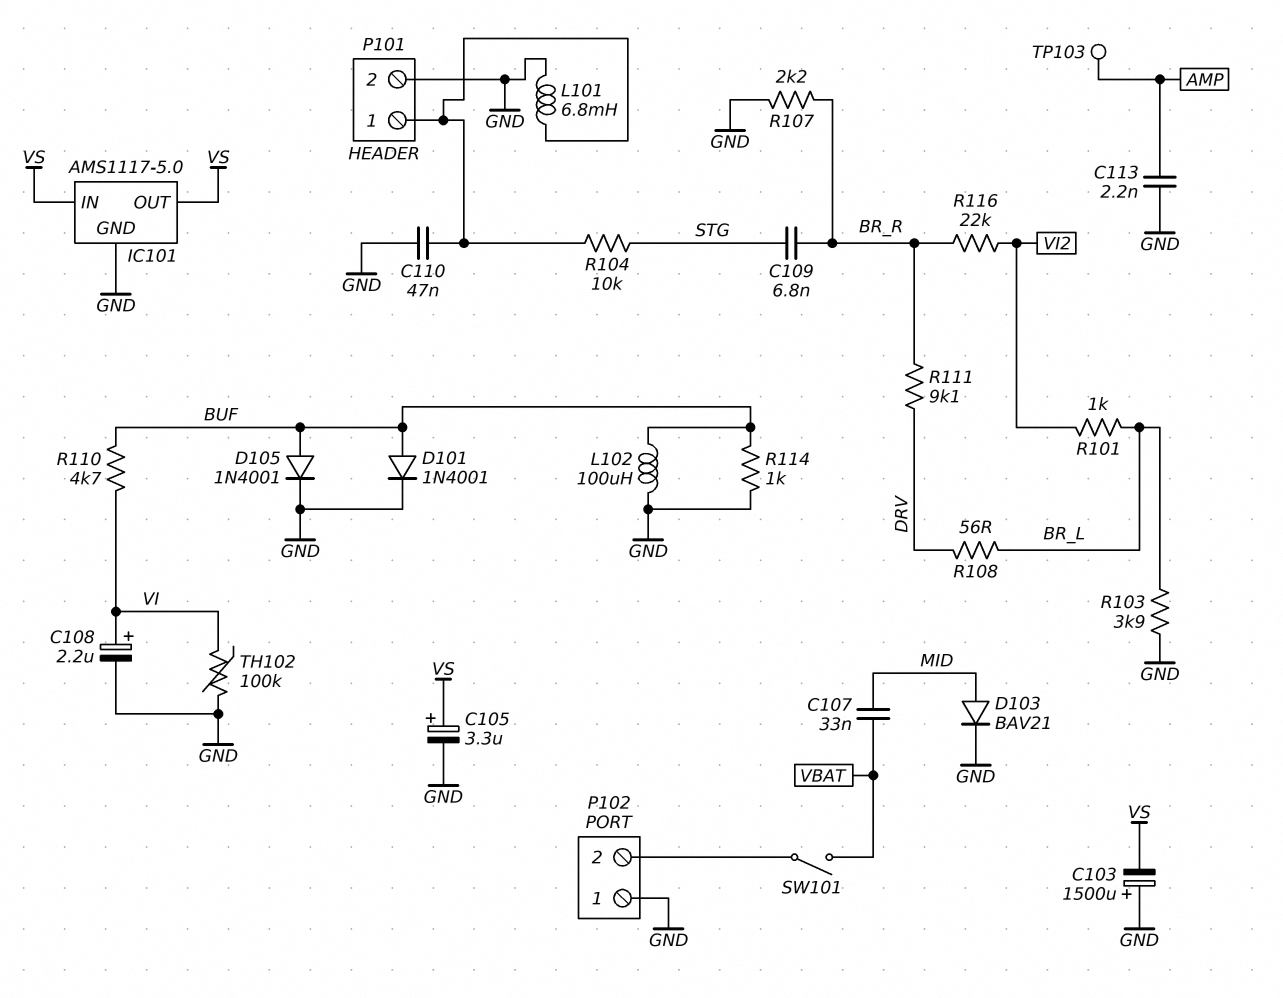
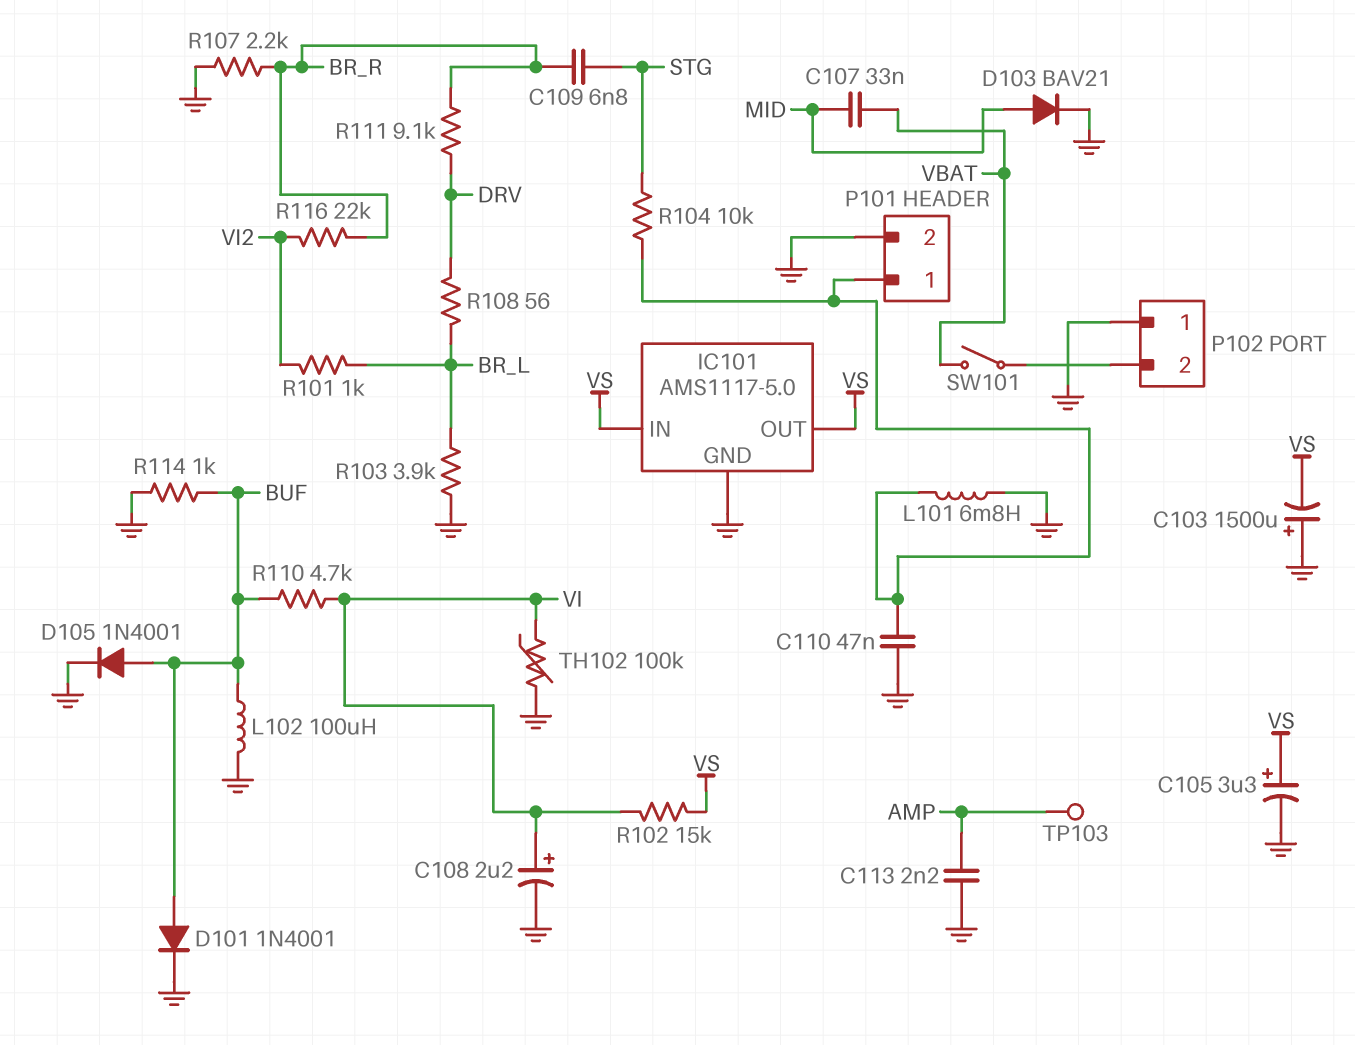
R102: none -> 15k (VI, VS)

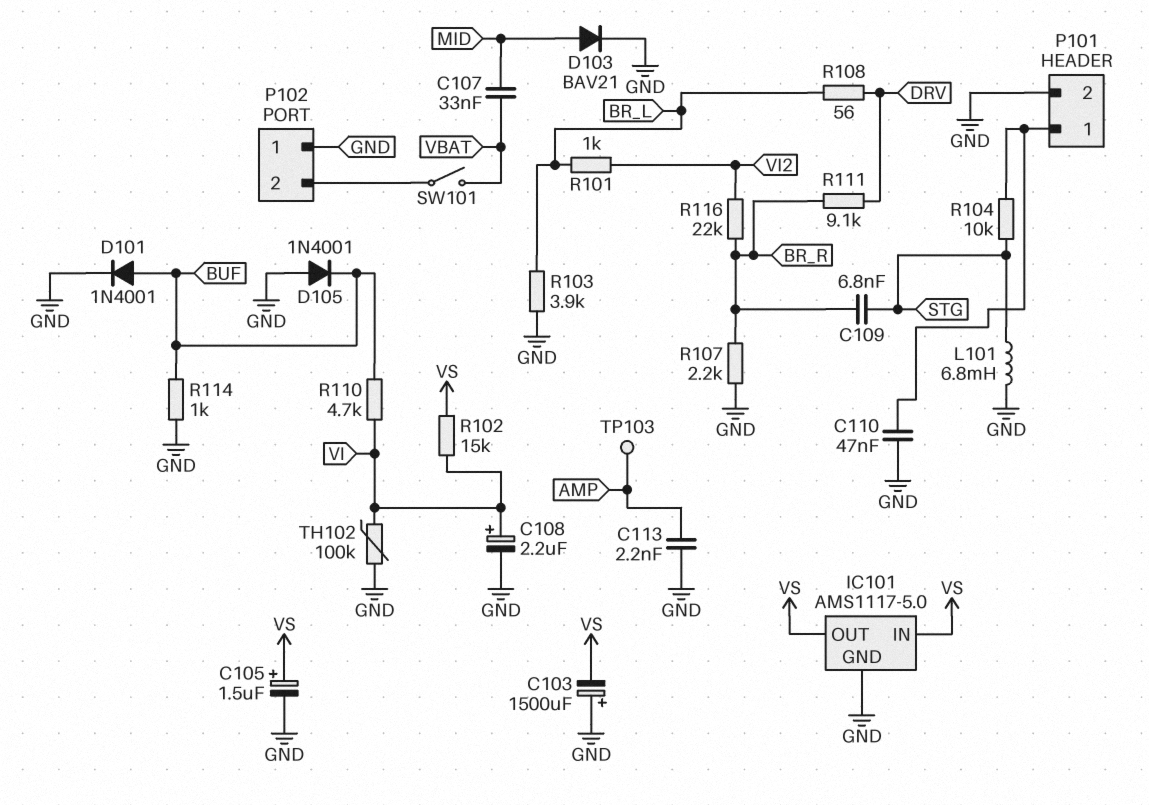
C105: 3.3uF (plus VS, minus GND) -> 1.5uF (plus VS, minus GND)
D105: diode 1N4001 (A BUF, K GND) -> diode 1N4001 (A GND, K BUF)
L101: 6.8mH (GND, P101/1) -> 6.8mH (GND, STG)
L102: 100uH (BUF, GND) -> none

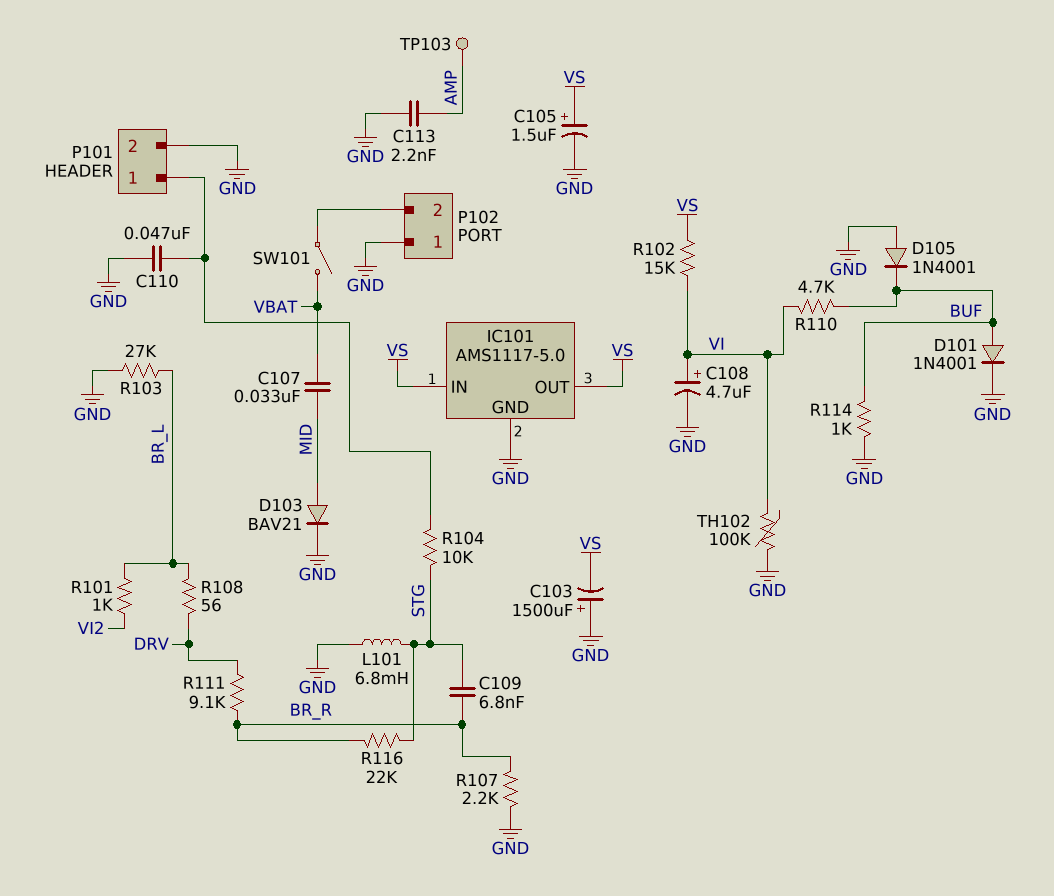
C108: 2.2uF (plus VI, minus GND) -> 4.7uF (plus VI, minus GND)
R103: 3.9k (BR_L, GND) -> 27k (BR_L, GND)
R116: 22k (BR_R, VI2) -> 22k (BR_R, STG)

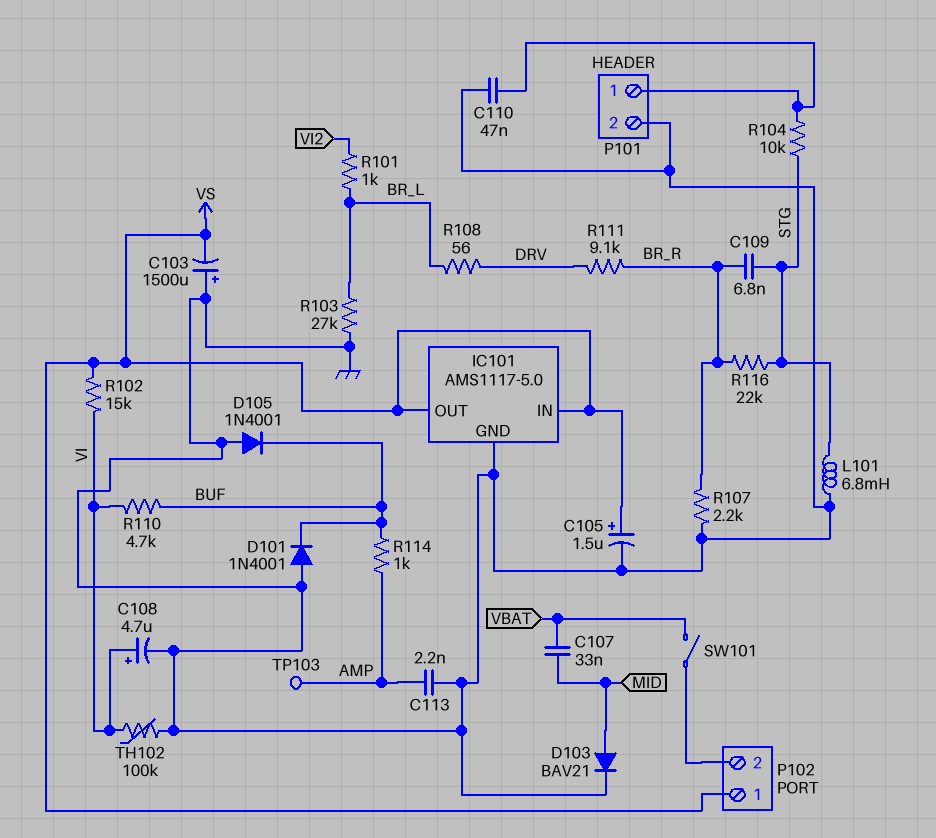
D101: diode 1N4001 (A BUF, K GND) -> diode 1N4001 (A GND, K BUF)
P102 pin 1: GND -> VS
R114: 1k (BUF, GND) -> 1k (AMP, BUF)

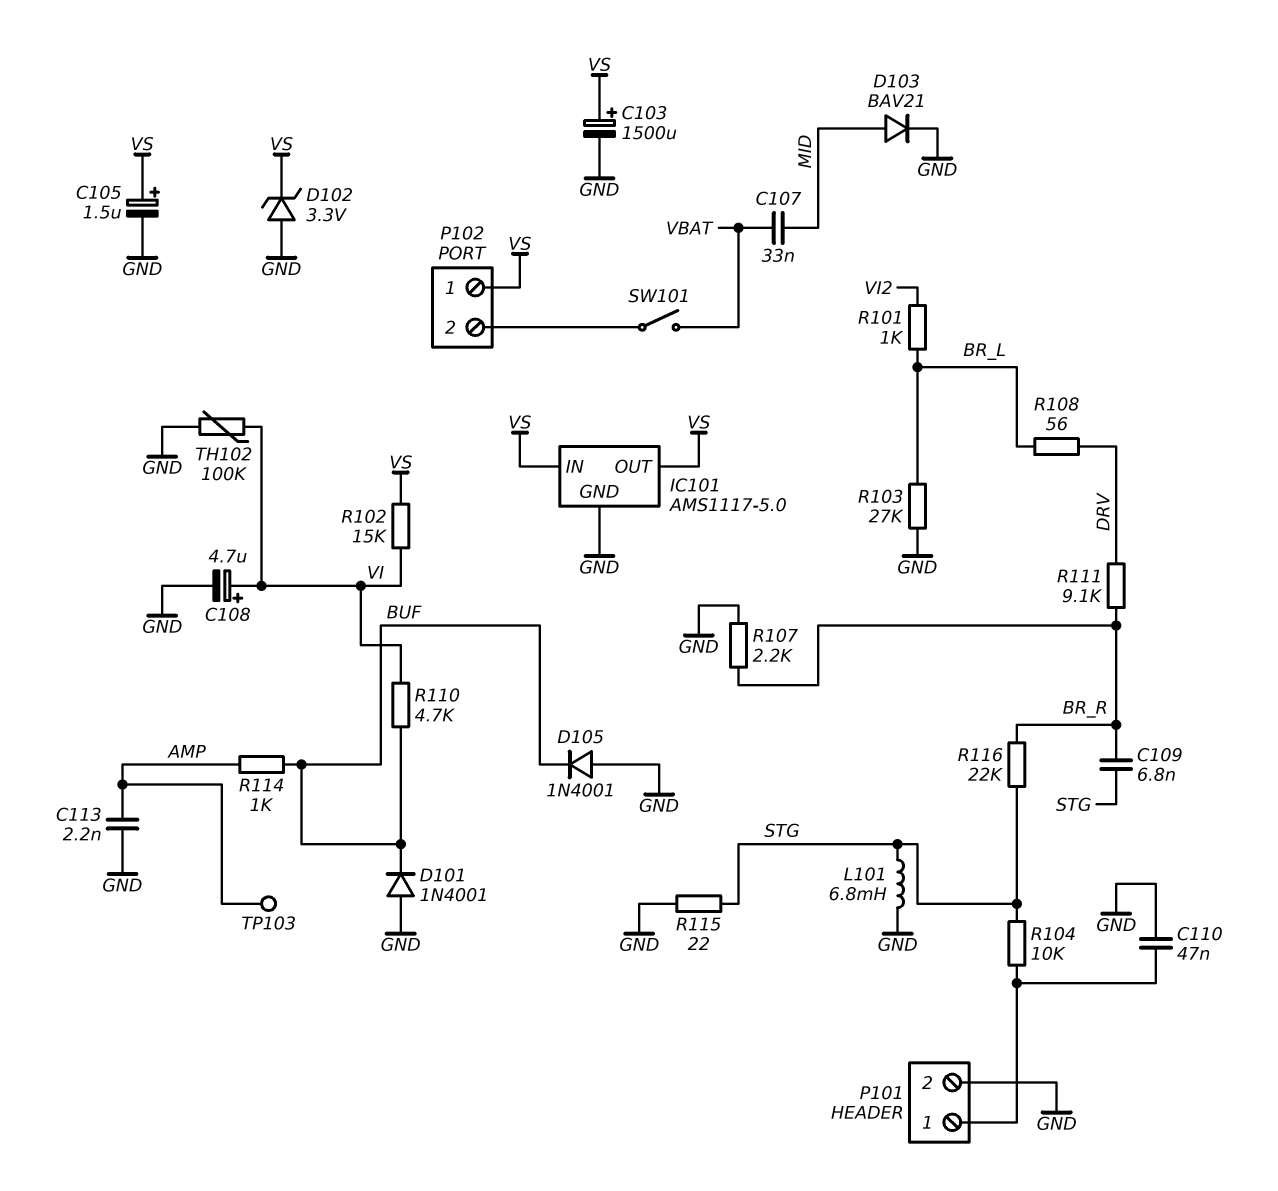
C103: 1500uF (plus GND, minus VS) -> 1500uF (plus VS, minus GND)
D102: none -> zener 3.3V (A GND, K VS)
R115: none -> 22 (GND, STG)

